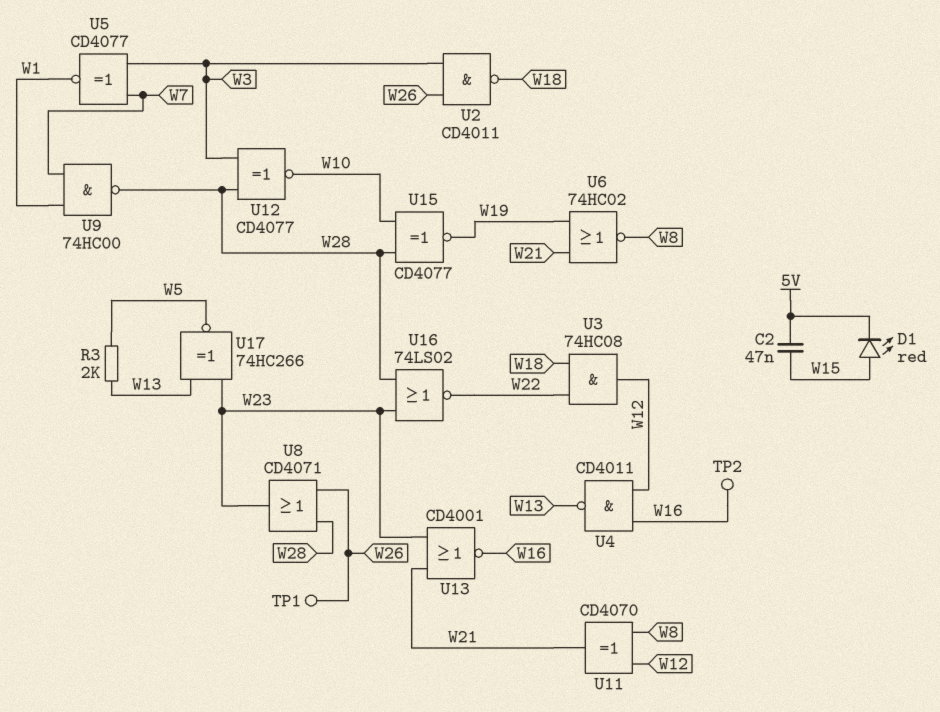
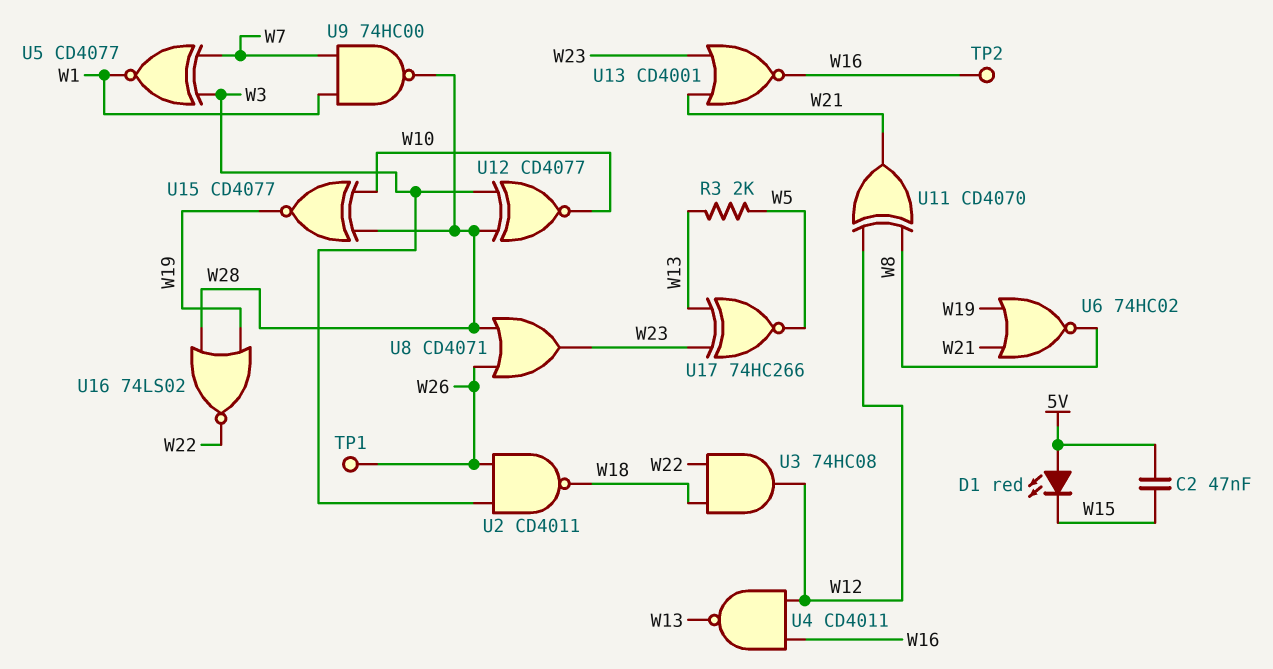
D1: LED red (A W15, K 5V) -> LED red (A 5V, K W15)
U16: NOR 74LS02 (in W23, in W28, out W22) -> NOR 74LS02 (in W19, in W28, out W22)

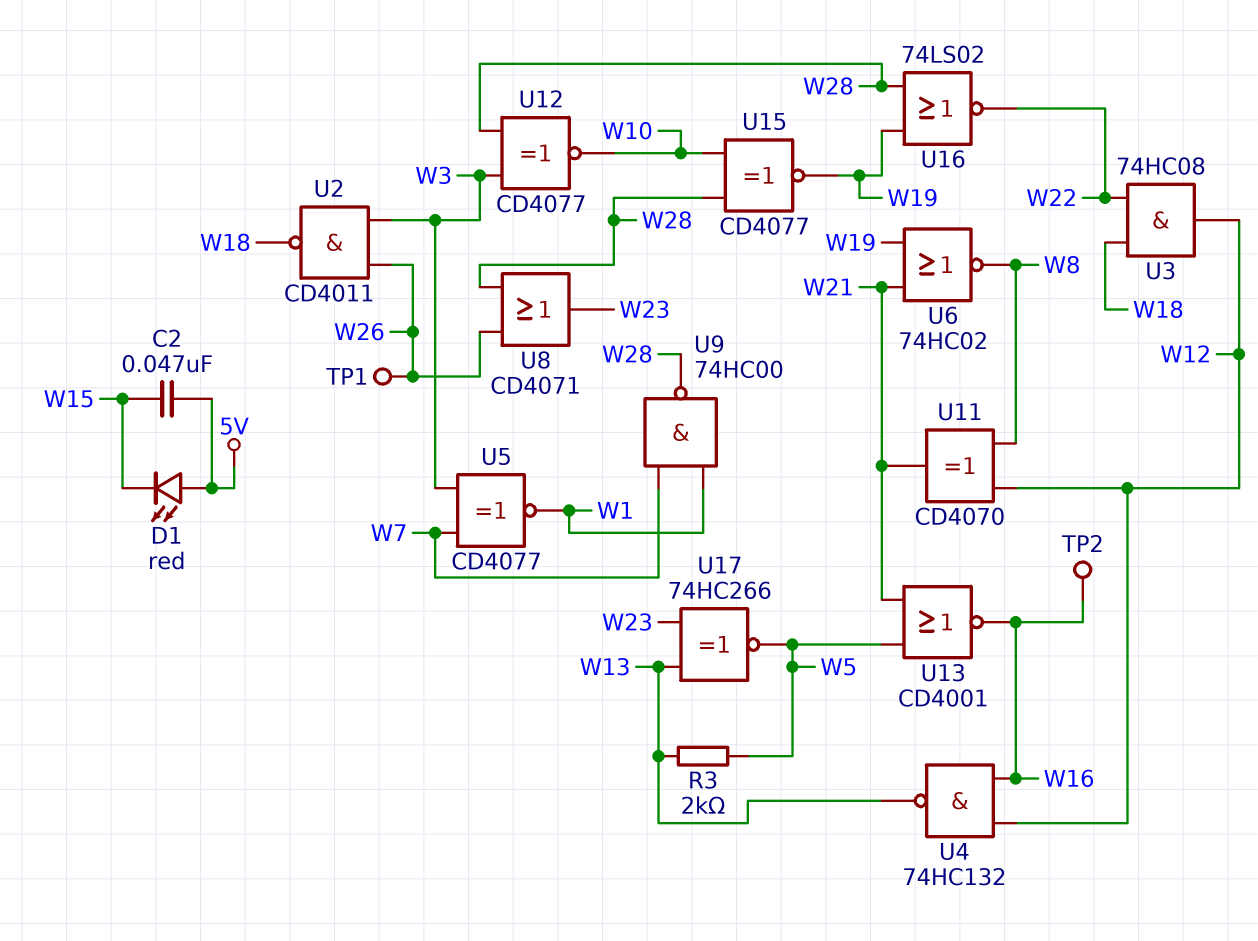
U4: NAND CD4011 (in W12, in W16, out W13) -> NAND 74HC132 (in W12, in W16, out W13)
U13: NOR CD4001 (in W21, in W23, out W16) -> NOR CD4001 (in W5, in W21, out W16)

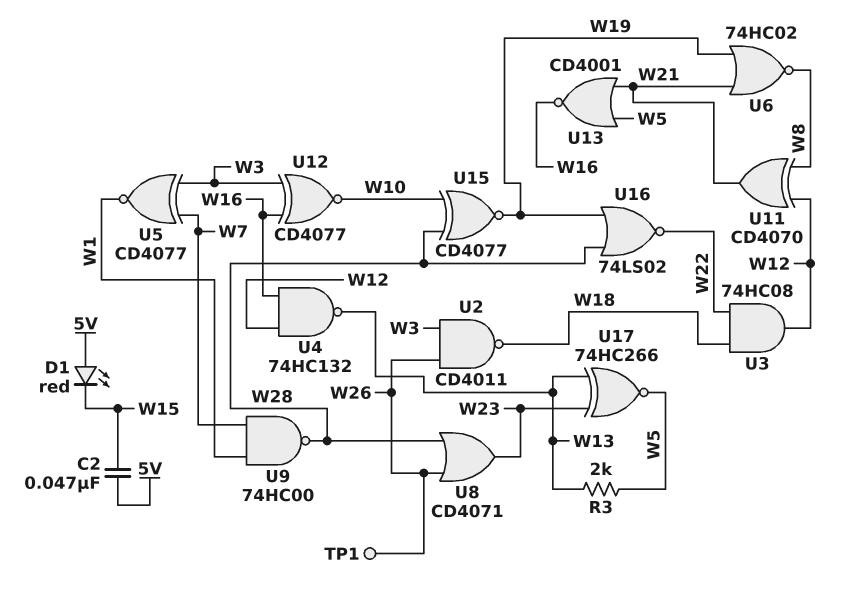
TP2: test point (W16) -> none
U12: XNOR CD4077 (in W3, in W28, out W10) -> XNOR CD4077 (in W3, in W16, out W10)

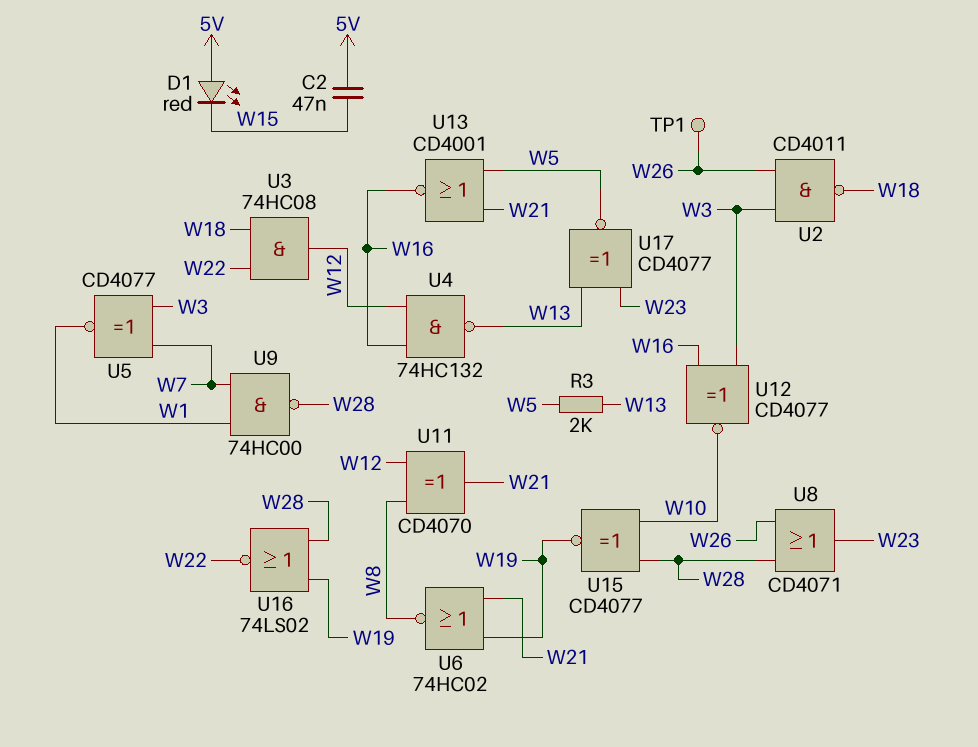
U17: XNOR 74HC266 (in W13, in W23, out W5) -> XNOR CD4077 (in W13, in W23, out W5)

